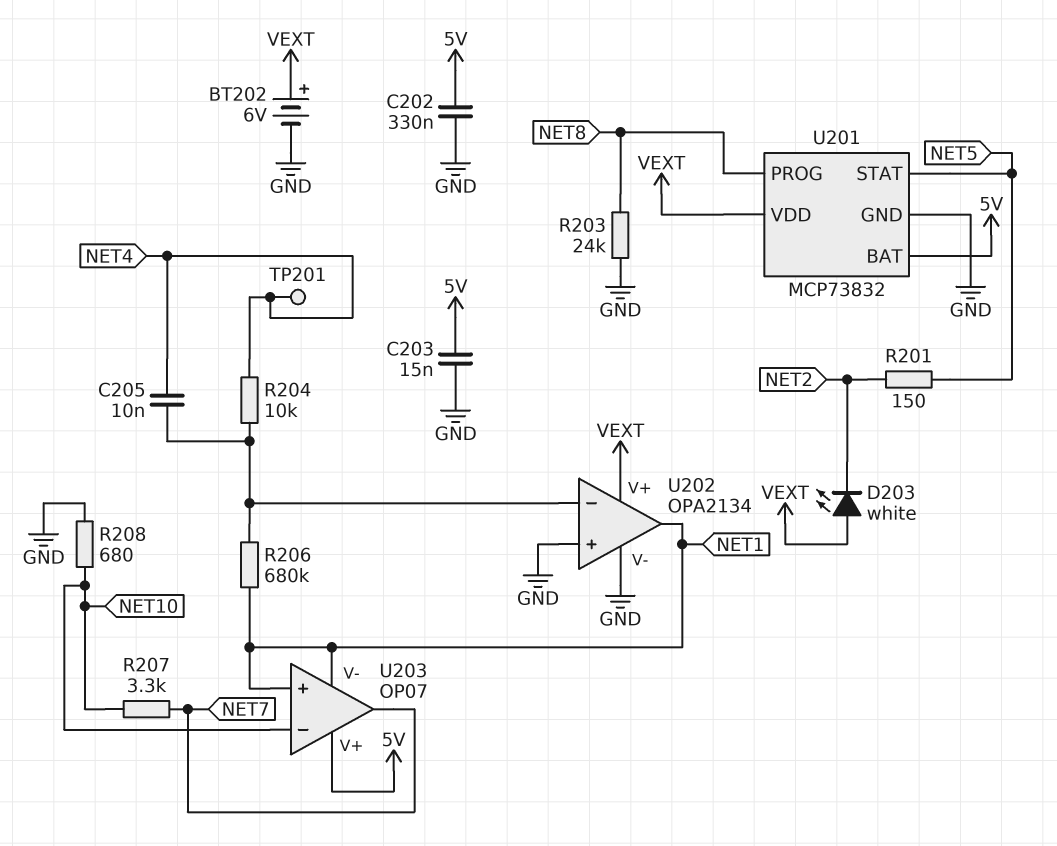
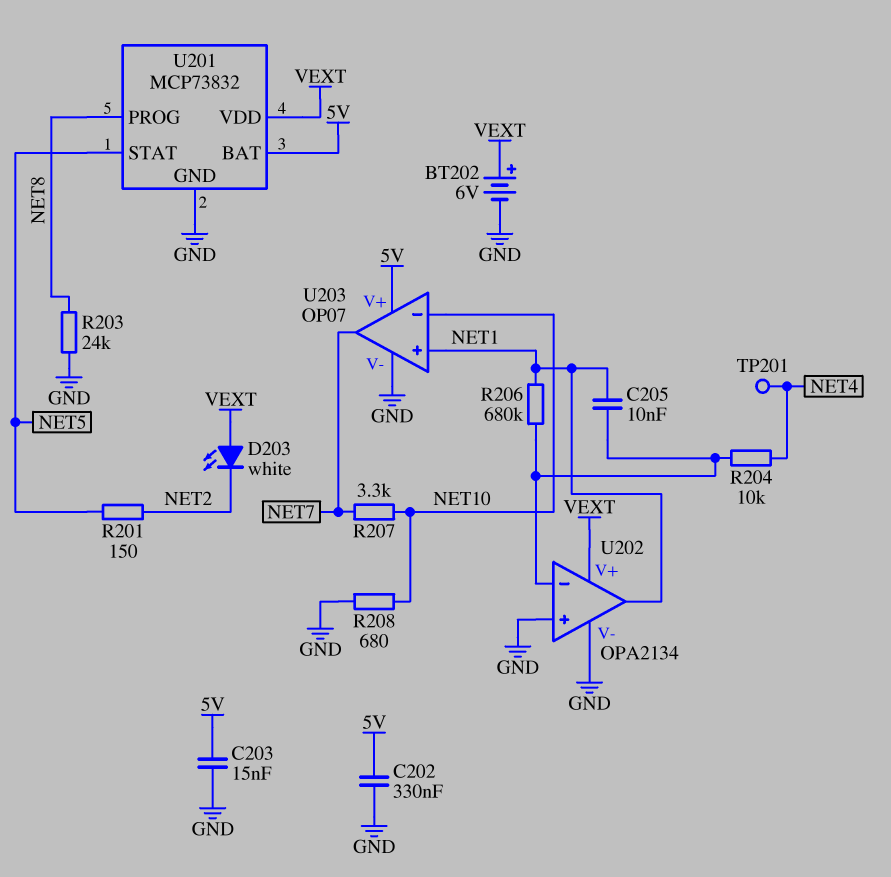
C205: 10nF (NET4, U202/in-) -> 10nF (NET1, U202/in-)
U203 pin V-: NET1 -> GND

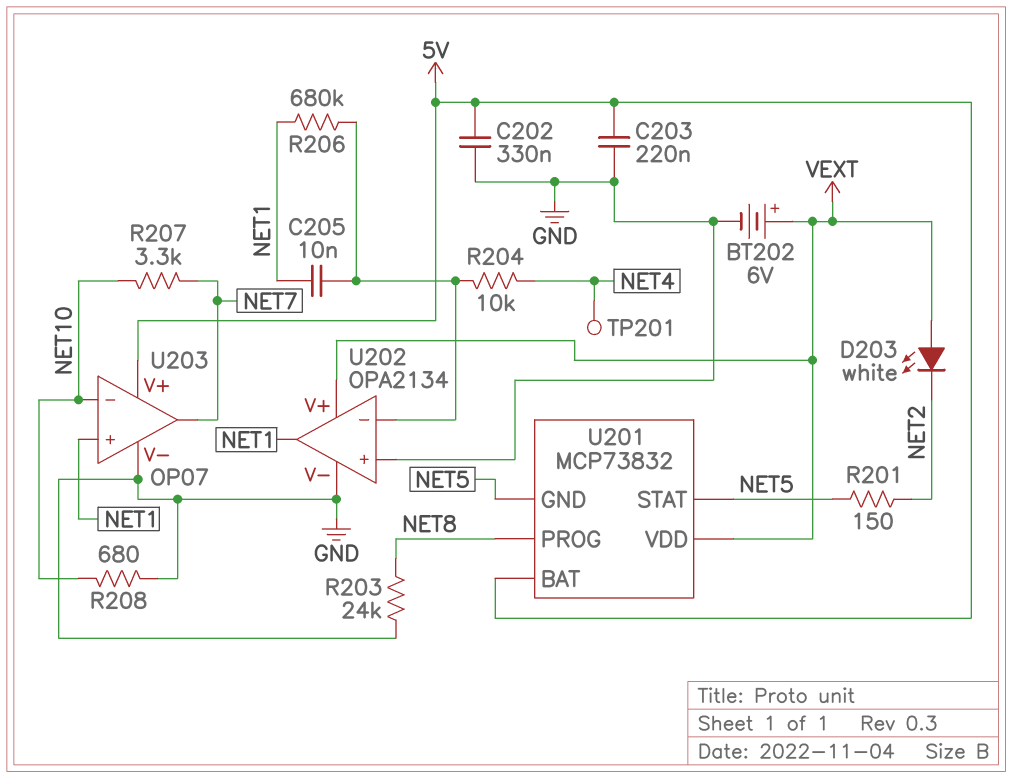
C203: 15nF (5V, GND) -> 220nF (5V, GND)
U201 pin GND: GND -> NET5

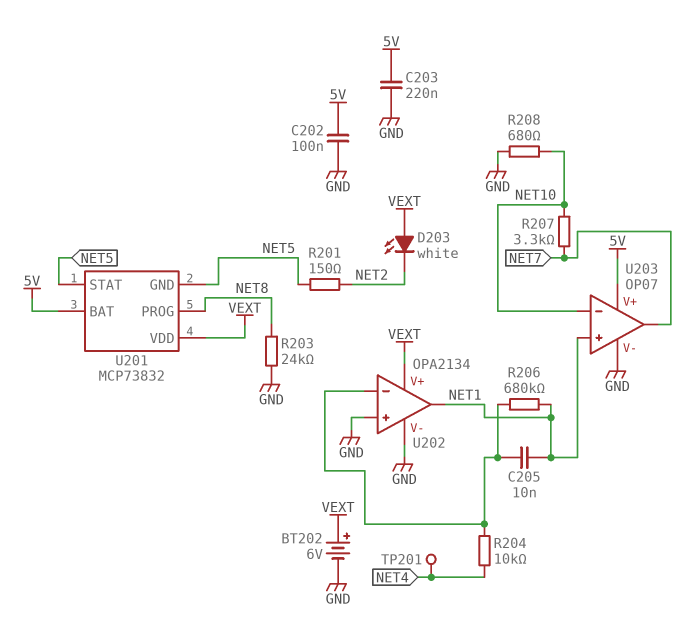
C202: 330nF (5V, GND) -> 100nF (5V, GND)

